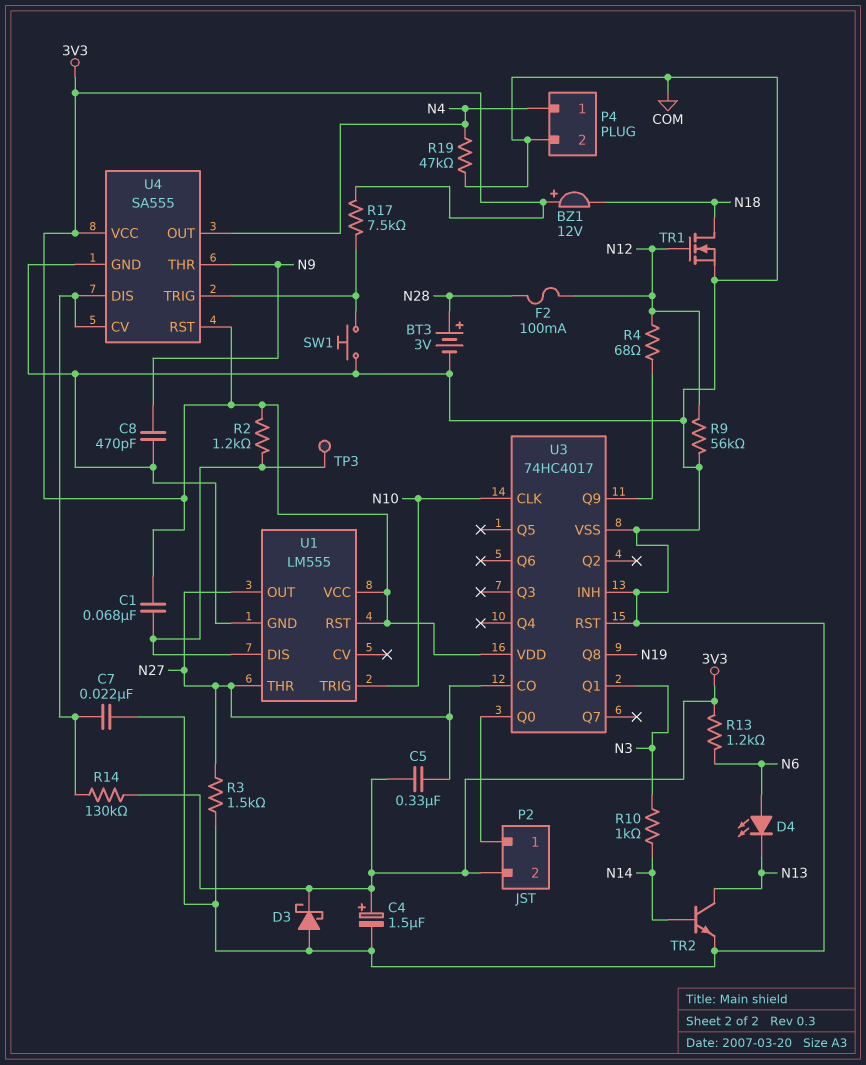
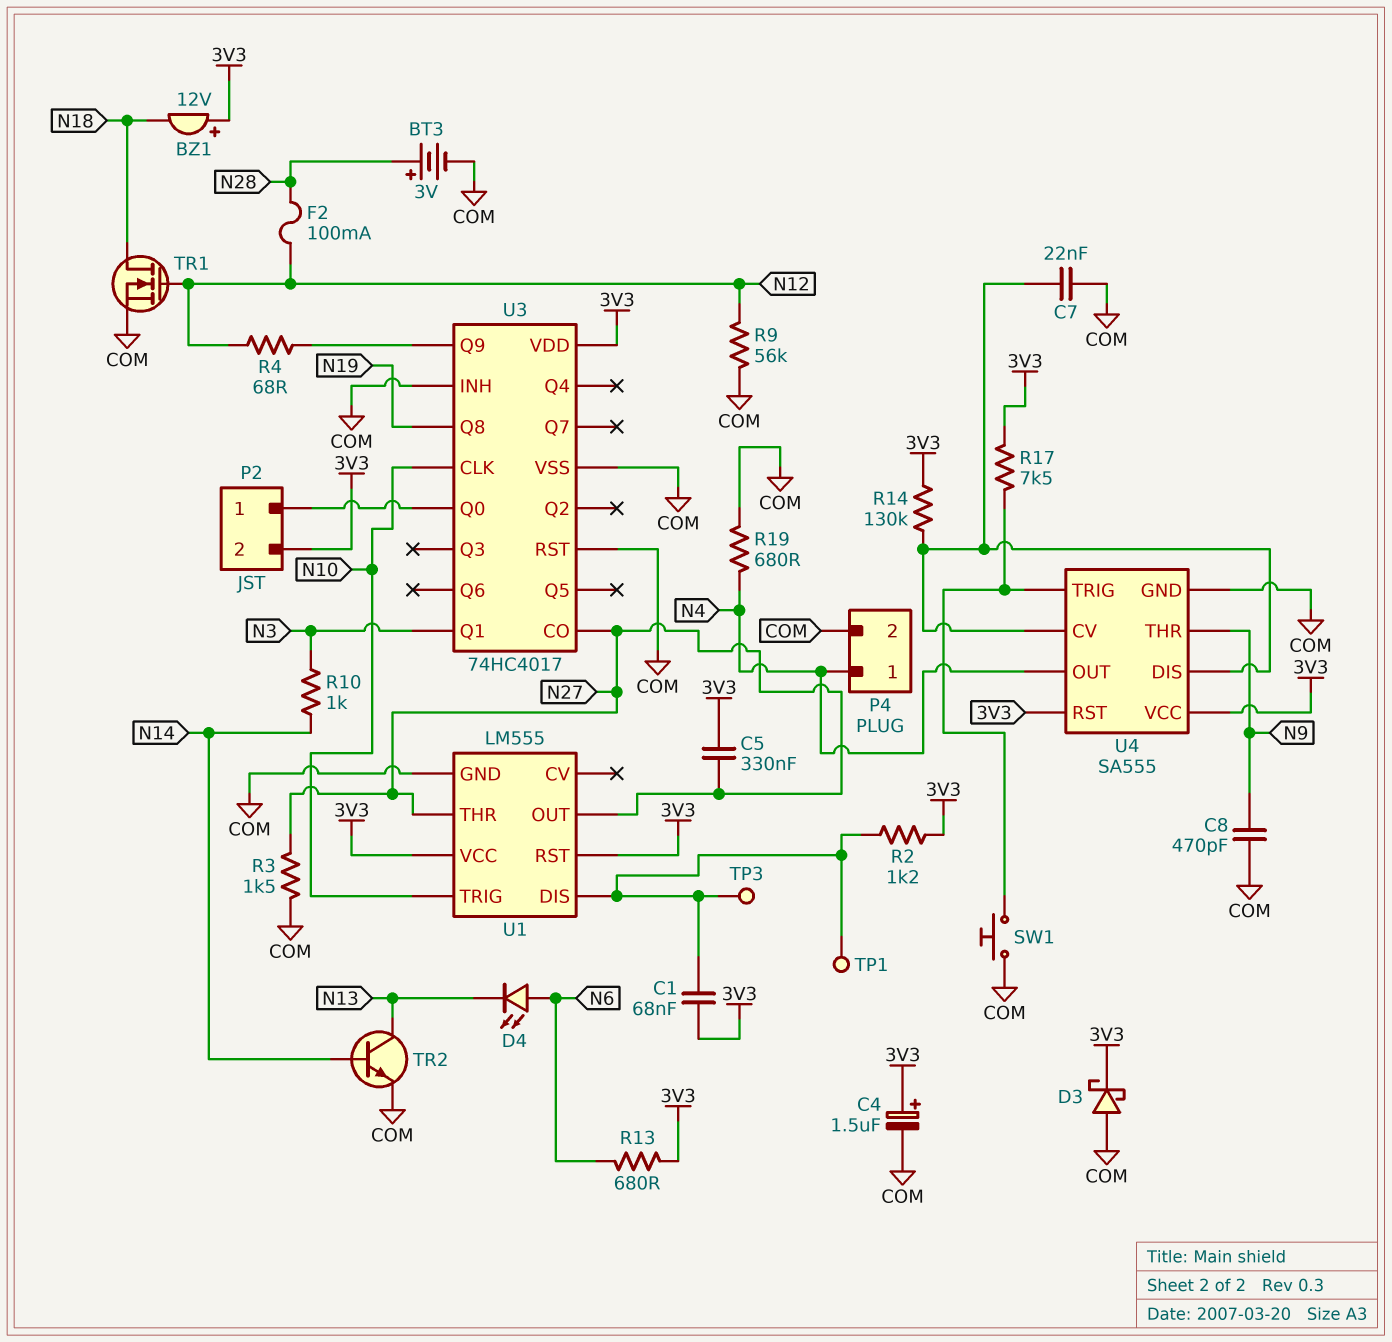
R13: 1.2k (3V3, N6) -> 680 (3V3, N6)
R19: 47k (COM, N4) -> 680 (COM, N4)
TP1: none -> test point (U1/DIS)

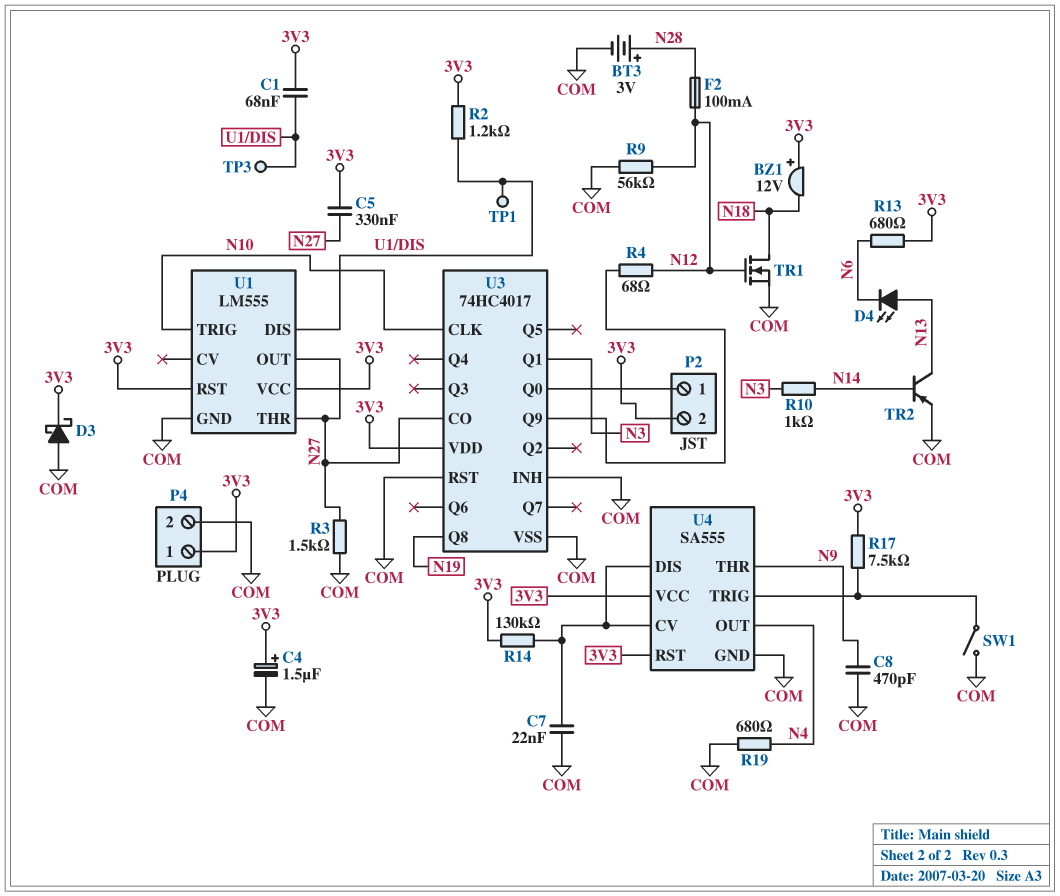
D4: LED (A N6, K N13) -> LED (A N13, K N6)
P4 pin 1: N4 -> 3V3
SW1: button (COM, U4/TRIG) -> switch (COM, U4/TRIG)
TR2: NPN (B N14, C N13, E COM) -> PNP (B N14, C N13, E COM)

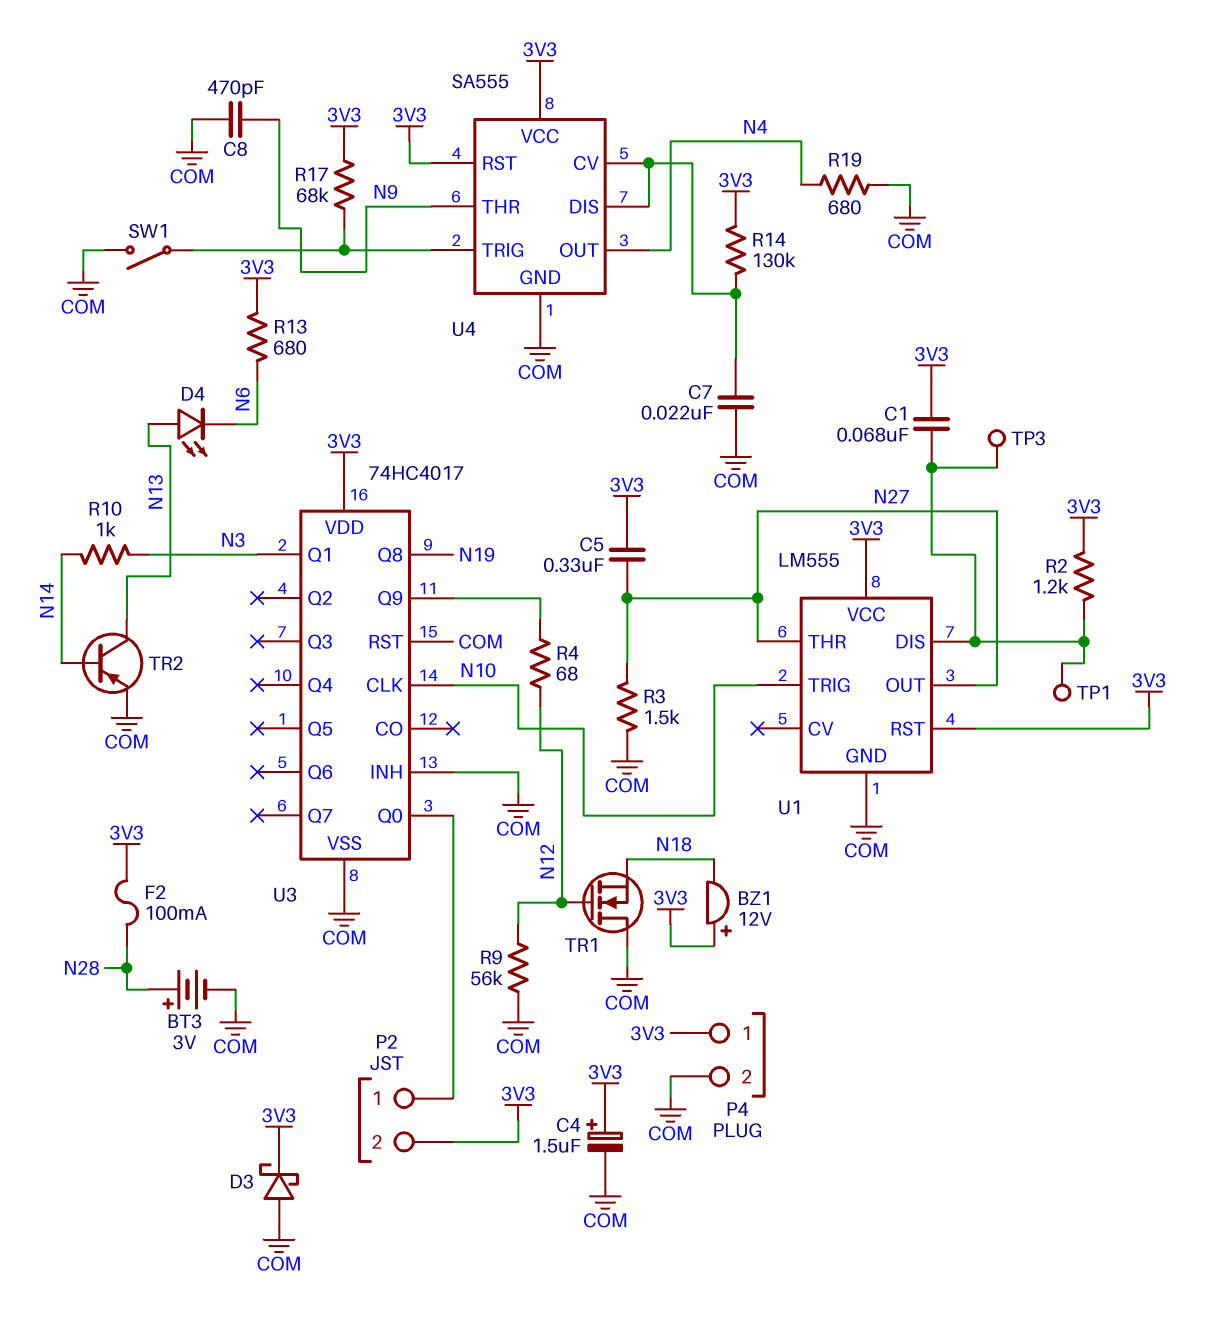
F2: 100mA (N12, N28) -> 100mA (3V3, N28)
R17: 7.5k (3V3, U4/TRIG) -> 68k (3V3, U4/TRIG)
TR1: NMOS (G N12, D N18, S COM) -> NMOS (G N12, D COM, S N18)
U3 pin CO: N27 -> none

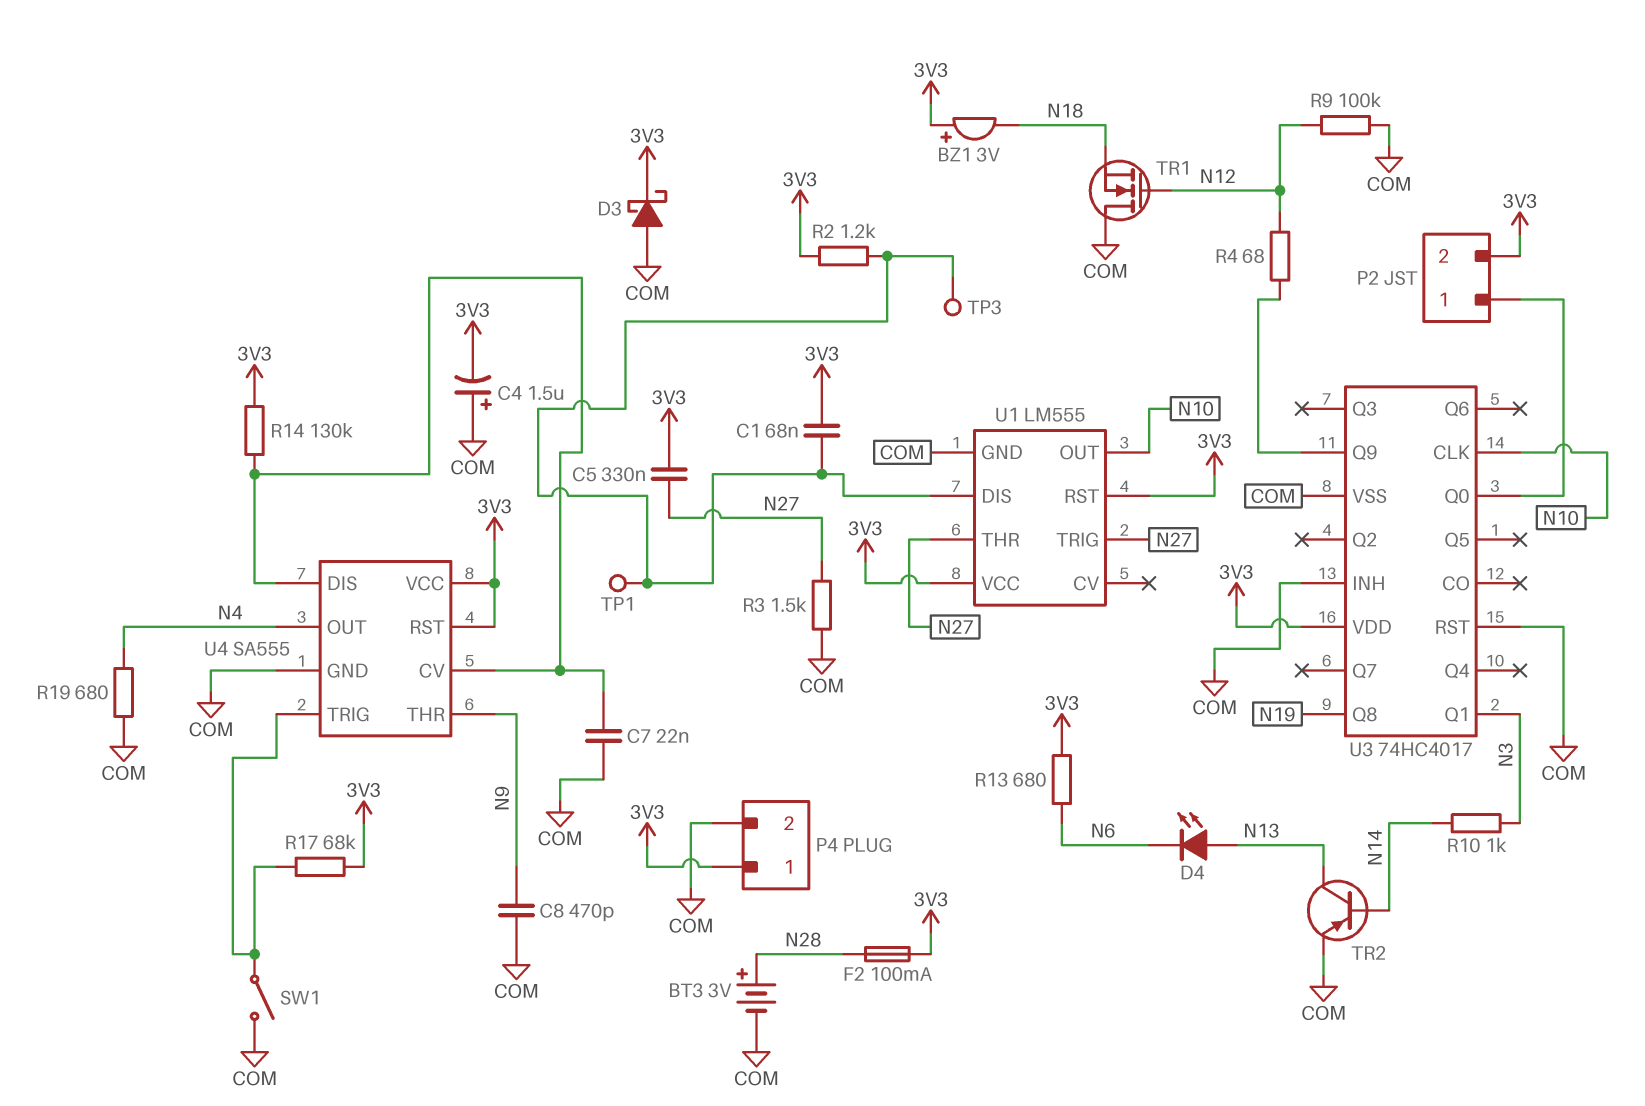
BZ1: buzzer 12V (plus 3V3, minus N18) -> buzzer 3V (plus 3V3, minus N18)
C4: 1.5uF (plus 3V3, minus COM) -> 1.5uF (plus COM, minus 3V3)
R9: 56k (COM, N12) -> 100k (COM, N12)
U1 pin OUT: N27 -> N10
U1 pin TRIG: N10 -> N27

